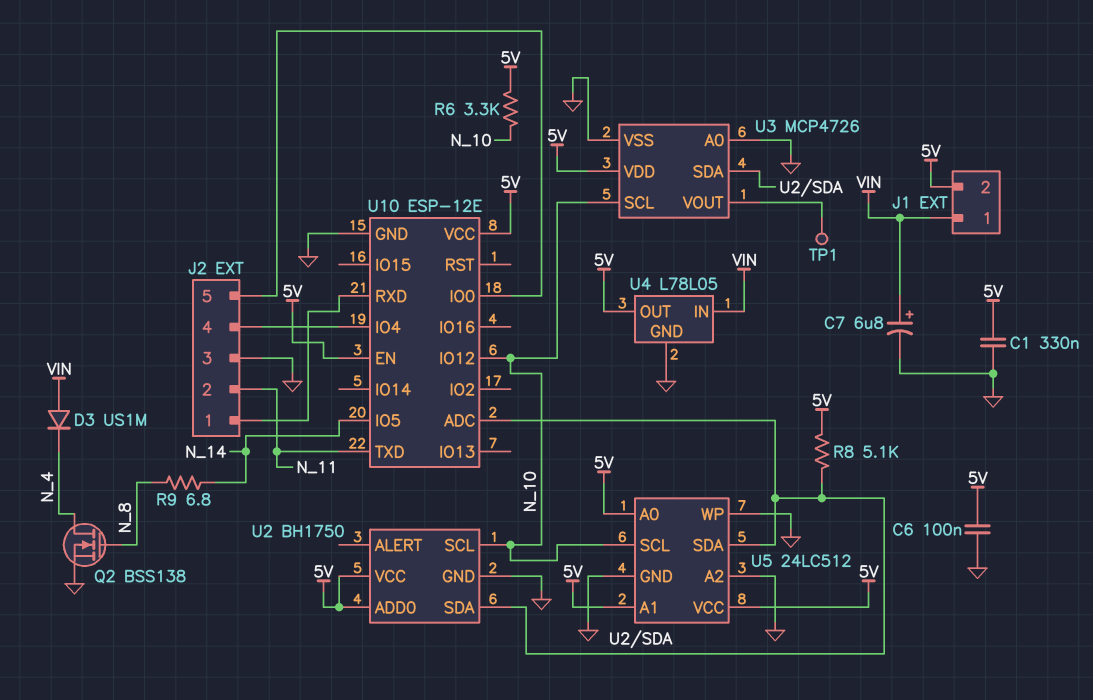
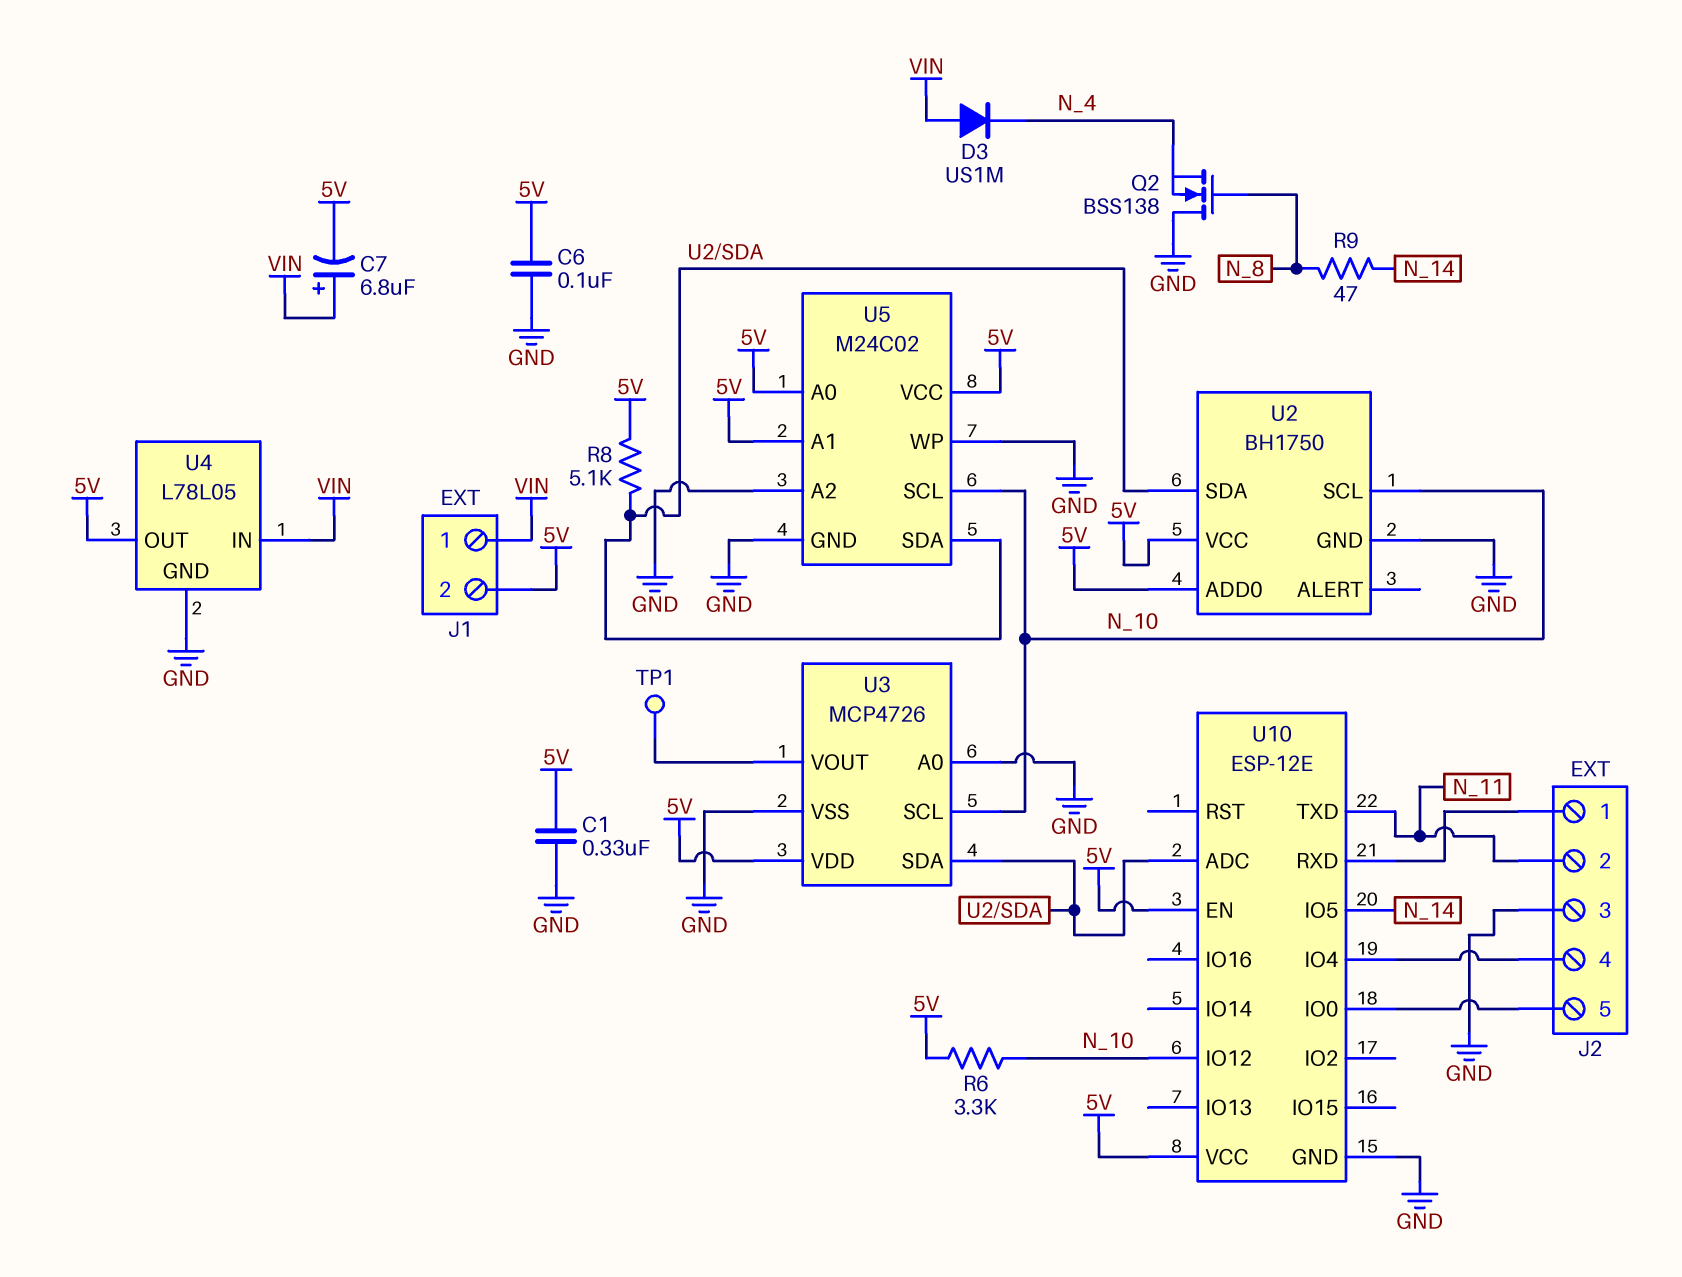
C7: 6.8uF (plus VIN, minus GND) -> 6.8uF (plus VIN, minus 5V)
Q2: NMOS BSS138 (G N_8, D N_4, S GND) -> NMOS BSS138 (G N_8, D GND, S N_4)
R9: 6.8 (N_8, N_14) -> 47 (N_8, N_14)
U5: 24LC512 -> M24C02

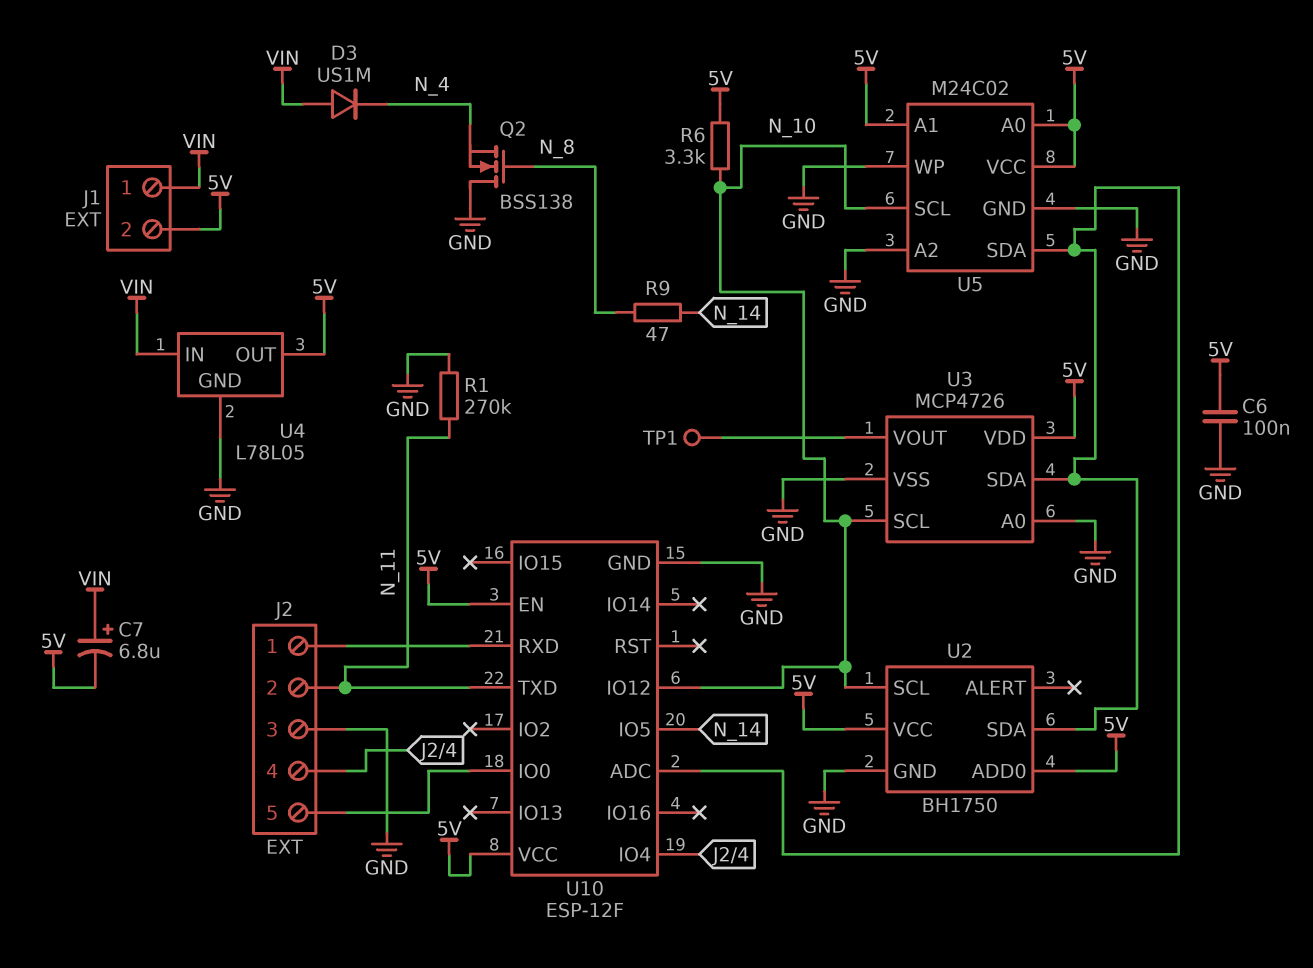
C1: 330nF (5V, GND) -> none
R1: none -> 270k (GND, N_11)
R8: 5.1k (5V, U2/SDA) -> none
U10: ESP-12E -> ESP-12F

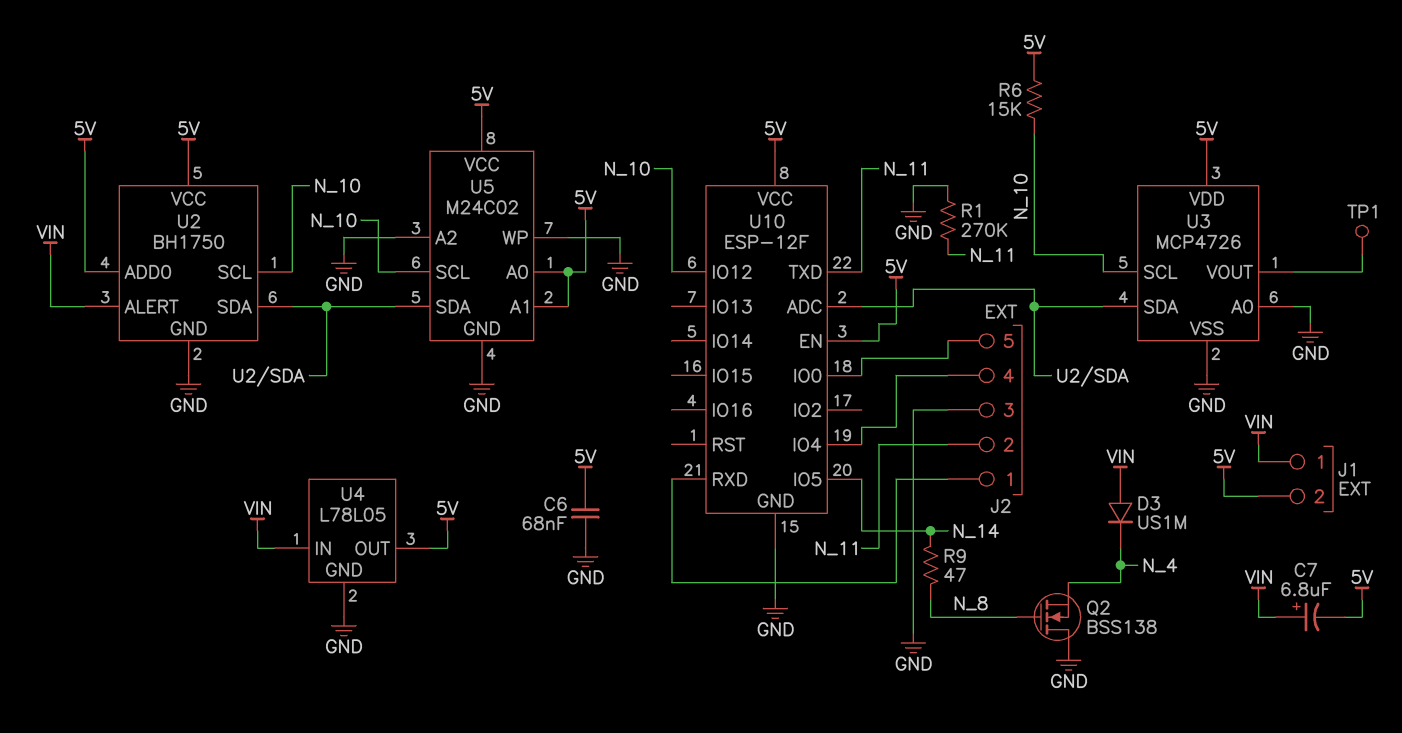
C6: 100nF (5V, GND) -> 68nF (5V, GND)
R6: 3.3k (5V, N_10) -> 15k (5V, N_10)
U2 pin ALERT: none -> VIN

